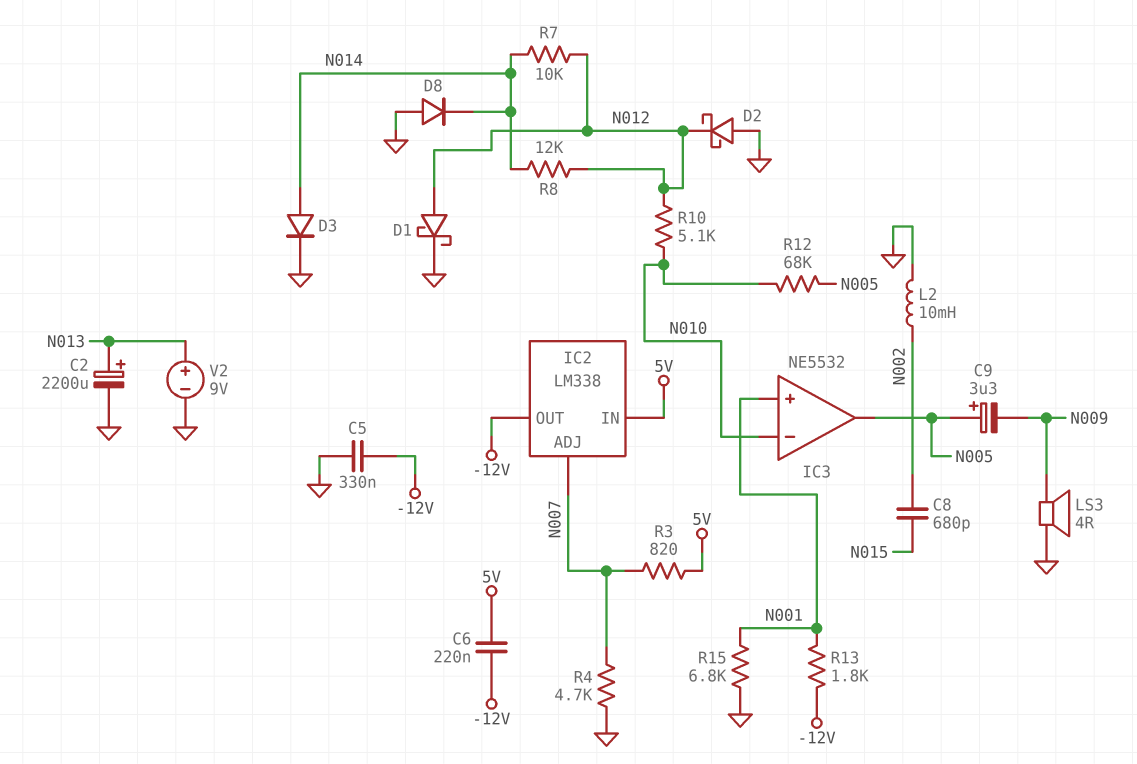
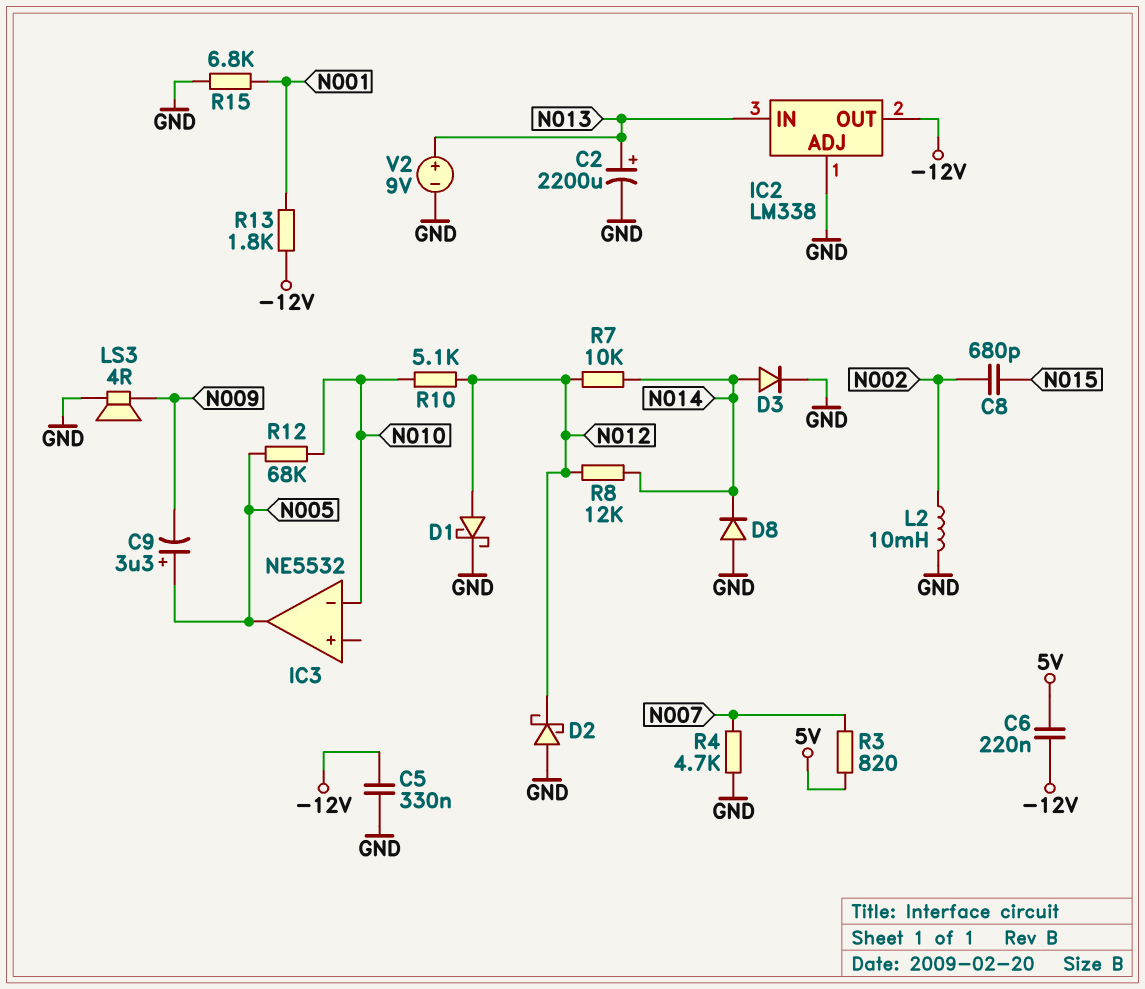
IC2 pin ADJ: N007 -> GND
IC2 pin IN: 5V -> N013
IC3 pin in+: N001 -> none

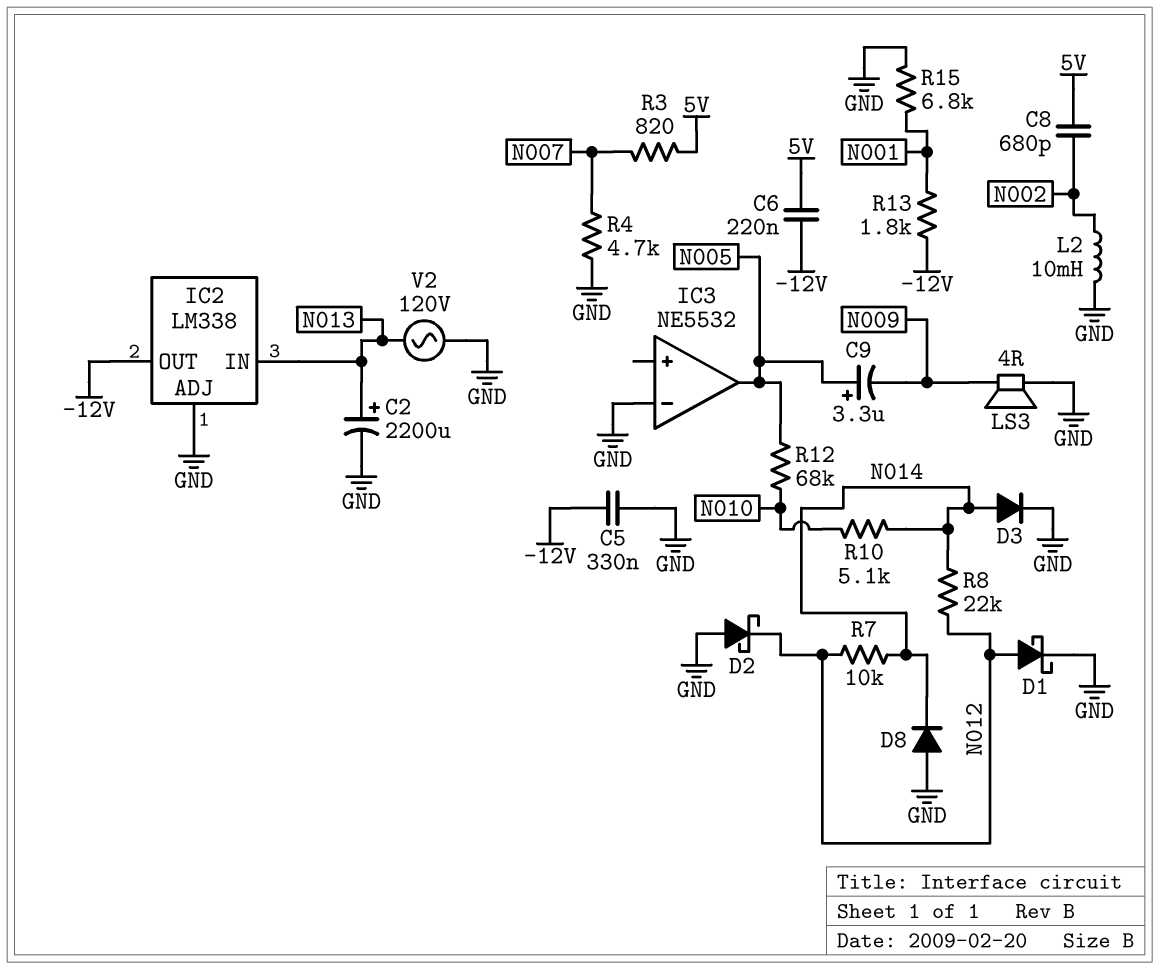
C8: 680pF (N002, N015) -> 680pF (5V, N002)
IC3 pin in-: N010 -> GND
R8: 12k (N012, N014) -> 22k (N012, N014)
R10: 5.1k (N010, N012) -> 5.1k (N010, N014)
V2: 9V (plus N013, minus GND) -> AC 120V (GND, N013)

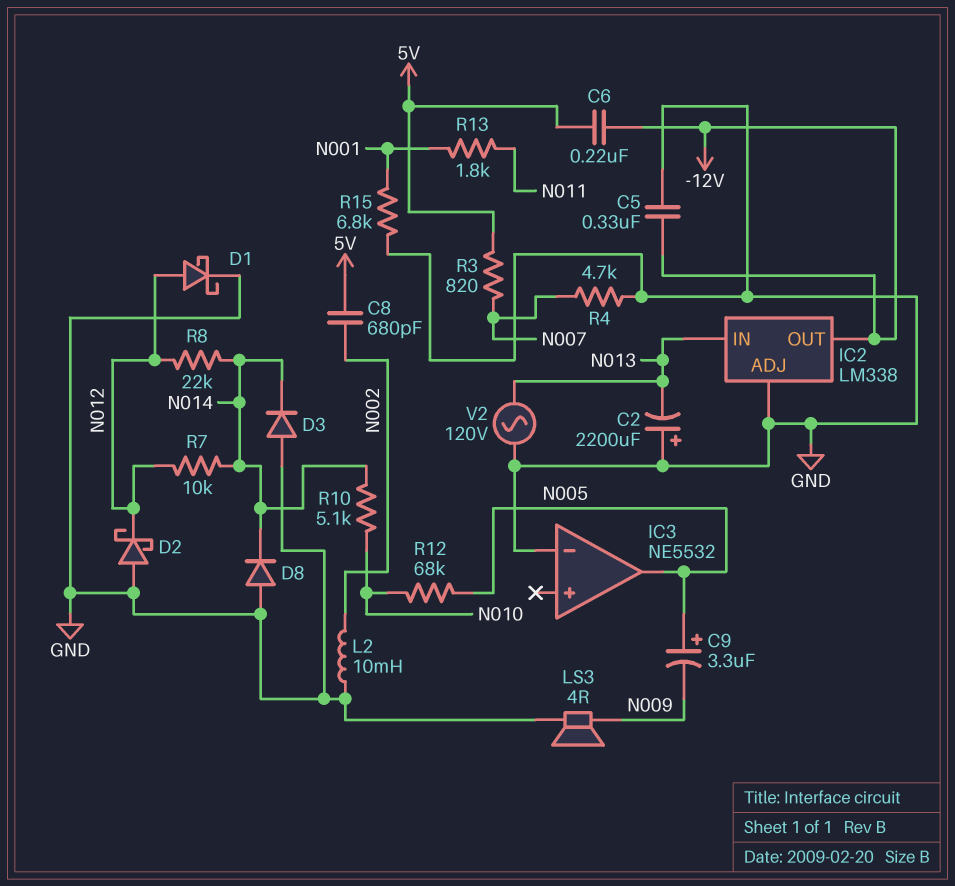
C2: 2200uF (plus N013, minus GND) -> 2200uF (plus GND, minus N013)
D3: diode (A N014, K GND) -> diode (A GND, K N014)
R13: 1.8k (-12V, N001) -> 1.8k (N001, N011)

